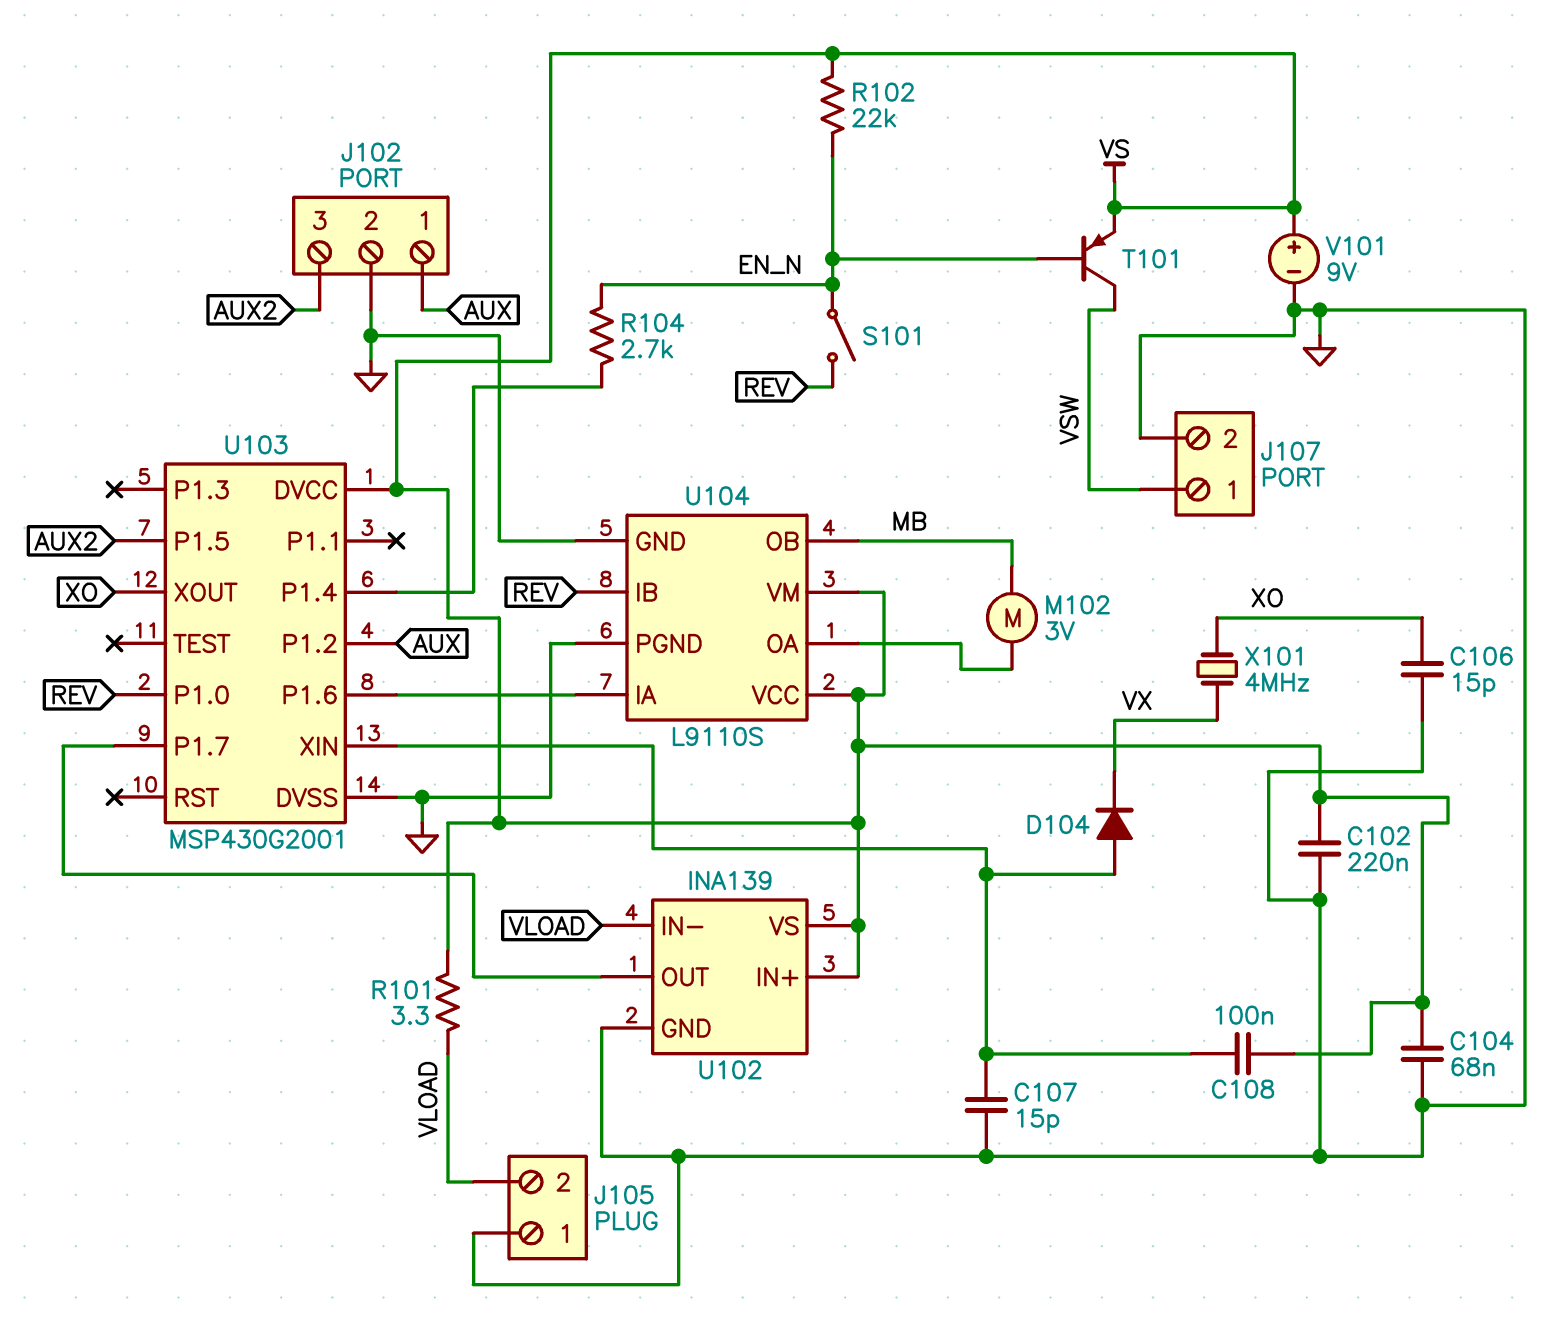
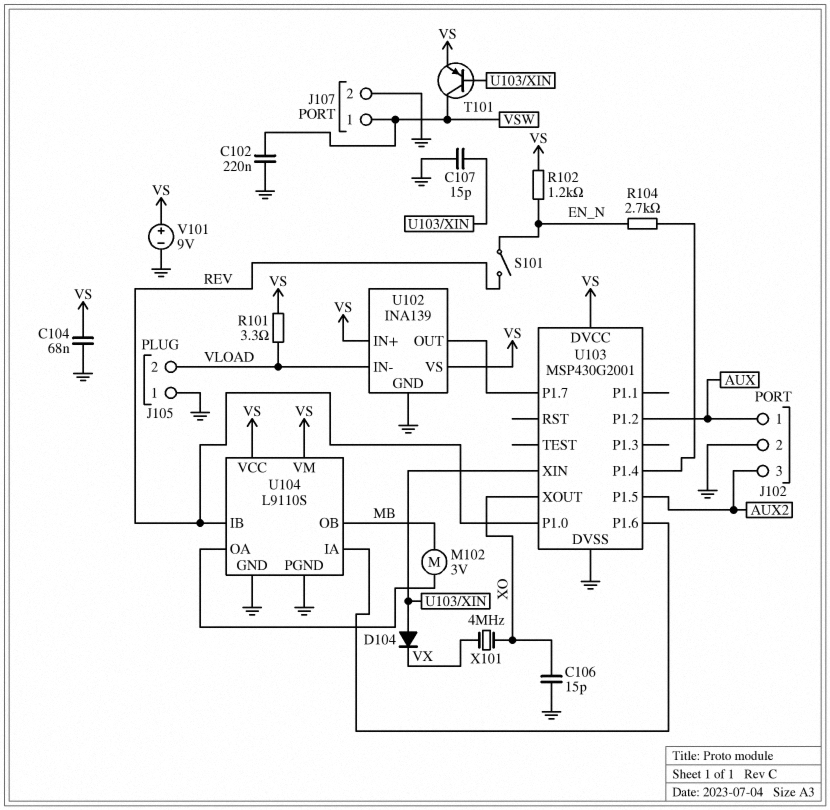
C102: 220nF (GND, VS) -> 220nF (GND, VSW)
C108: 100nF (U103/XIN, VS) -> none
R102: 22k (EN_N, VS) -> 1.2k (EN_N, VS)
T101: PNP (B EN_N, C VSW, E VS) -> PNP (B U103/XIN, C VSW, E VS)

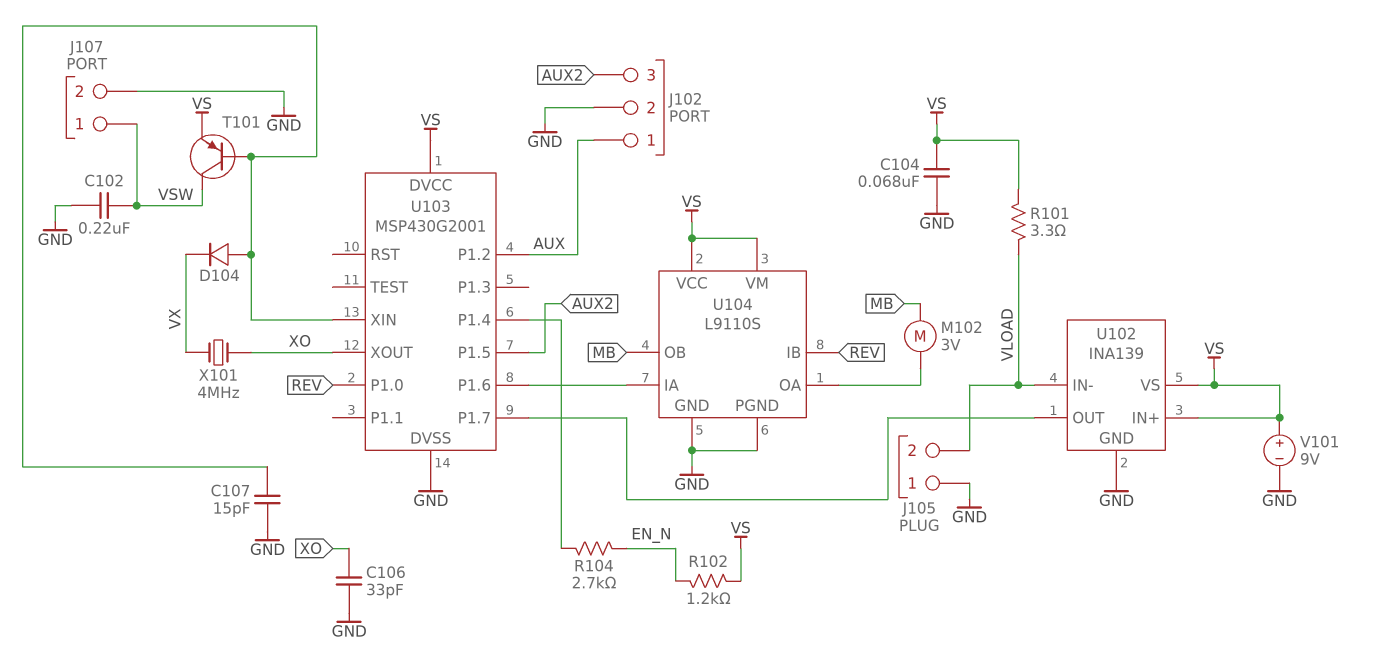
C106: 15pF (GND, XO) -> 33pF (GND, XO)
S101: switch (EN_N, REV) -> none

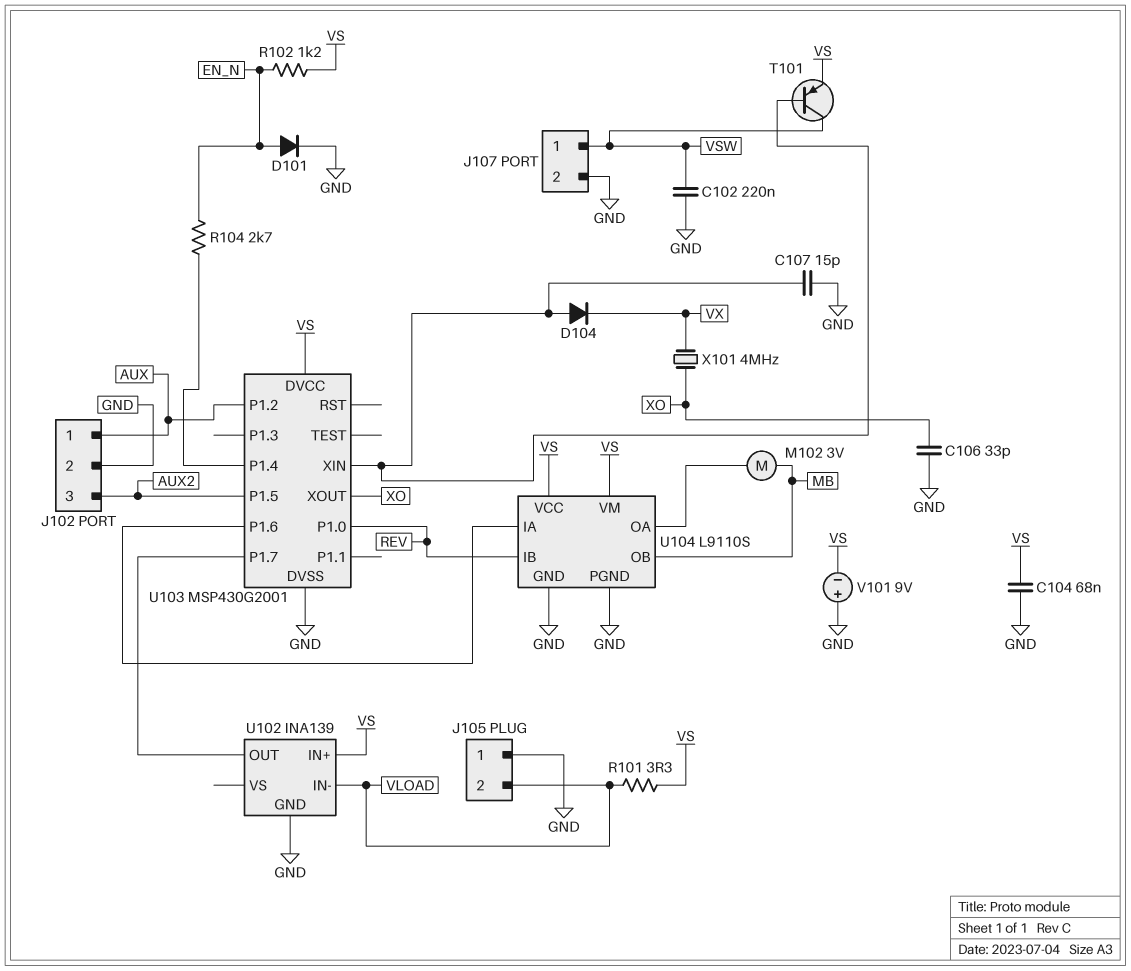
D101: none -> diode (A EN_N, K GND)
U102 pin VS: VS -> none
V101: 9V (plus VS, minus GND) -> 9V (plus GND, minus VS)

